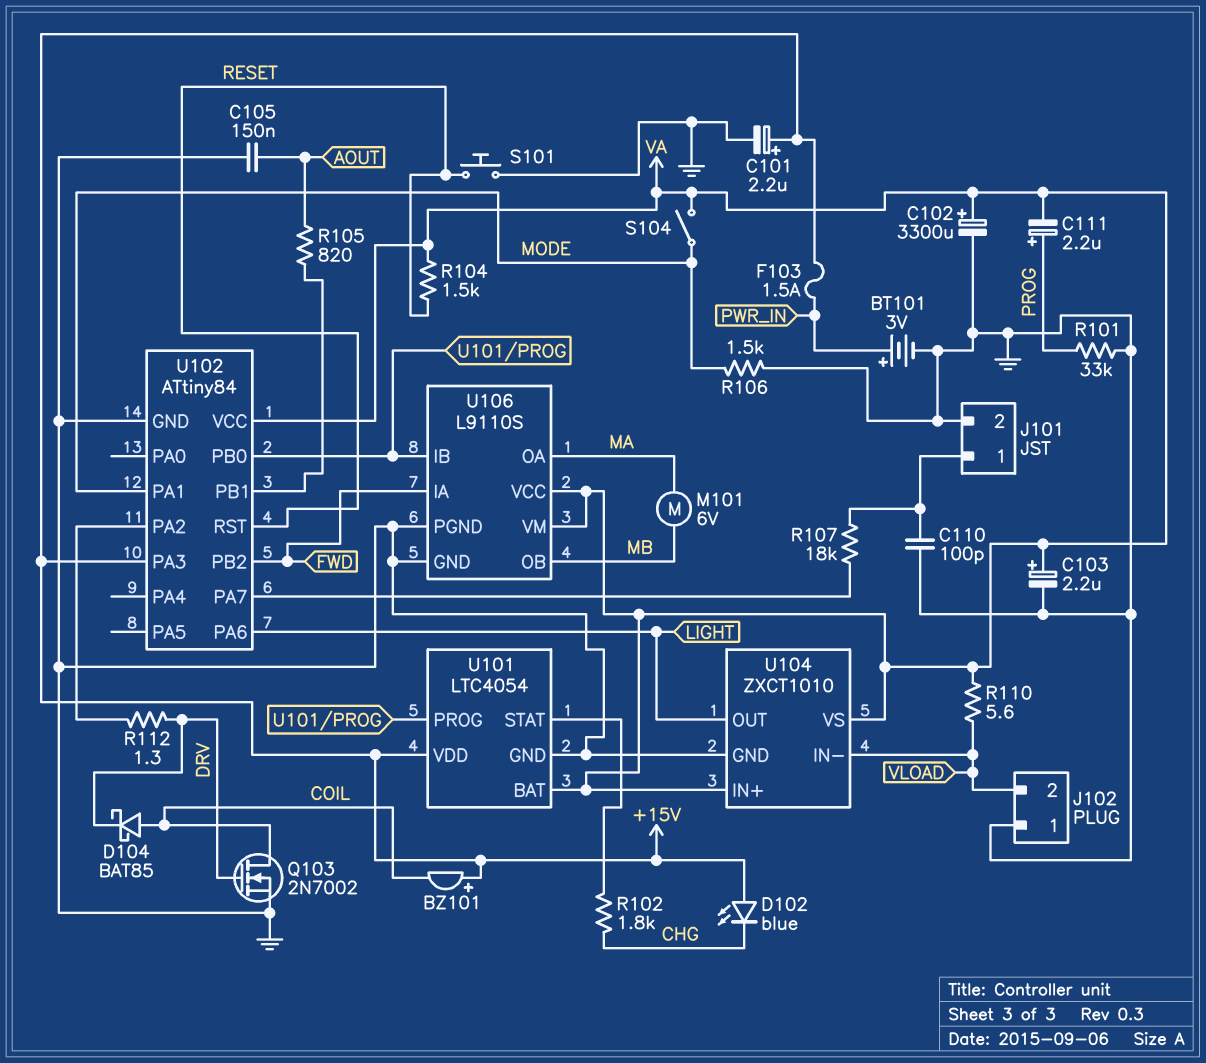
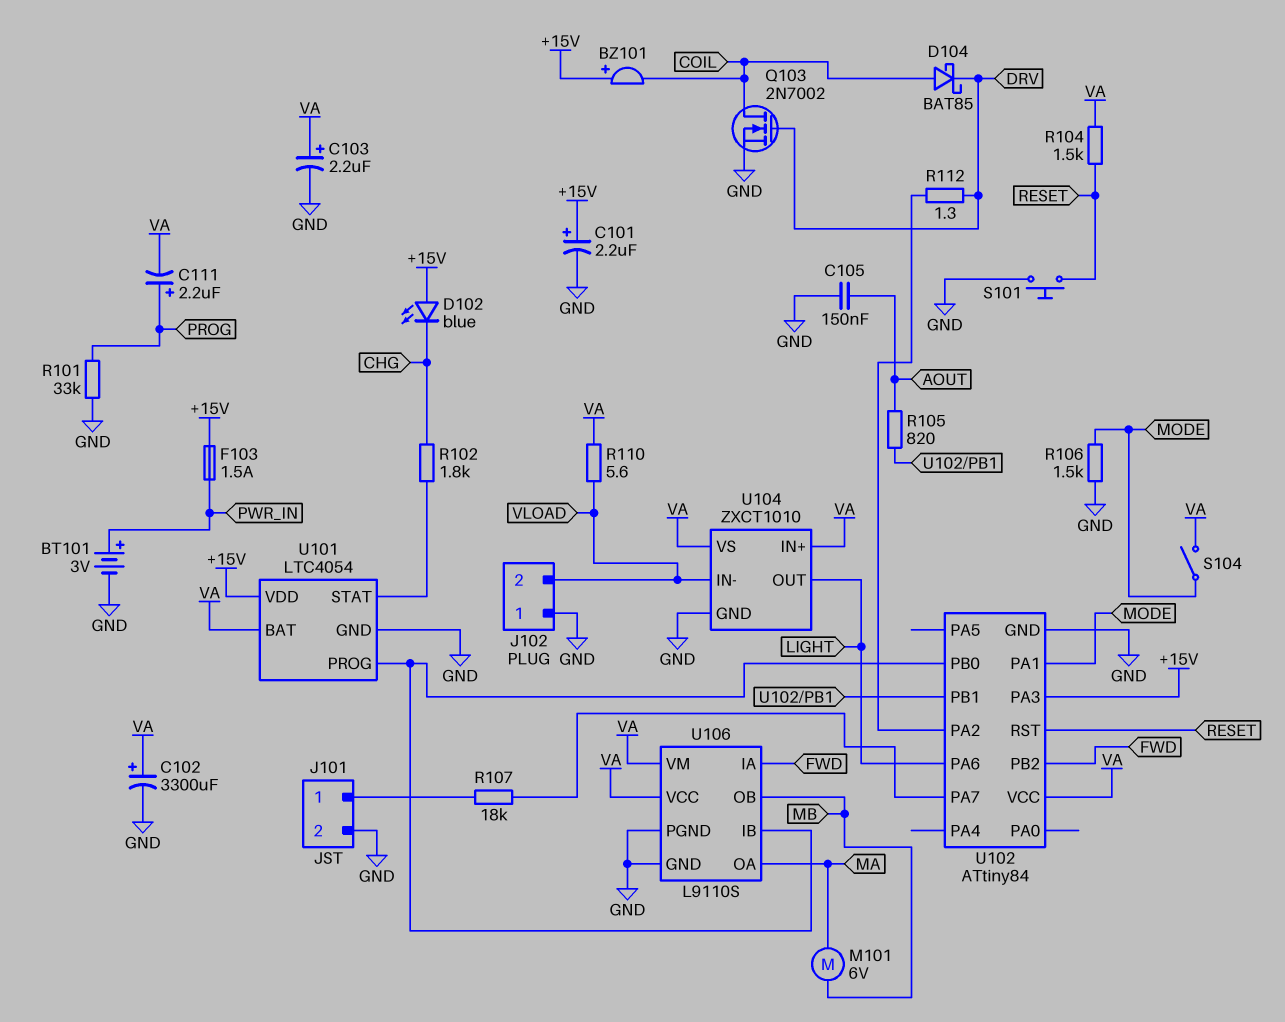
C110: 100pF (GND, J101/1) -> none

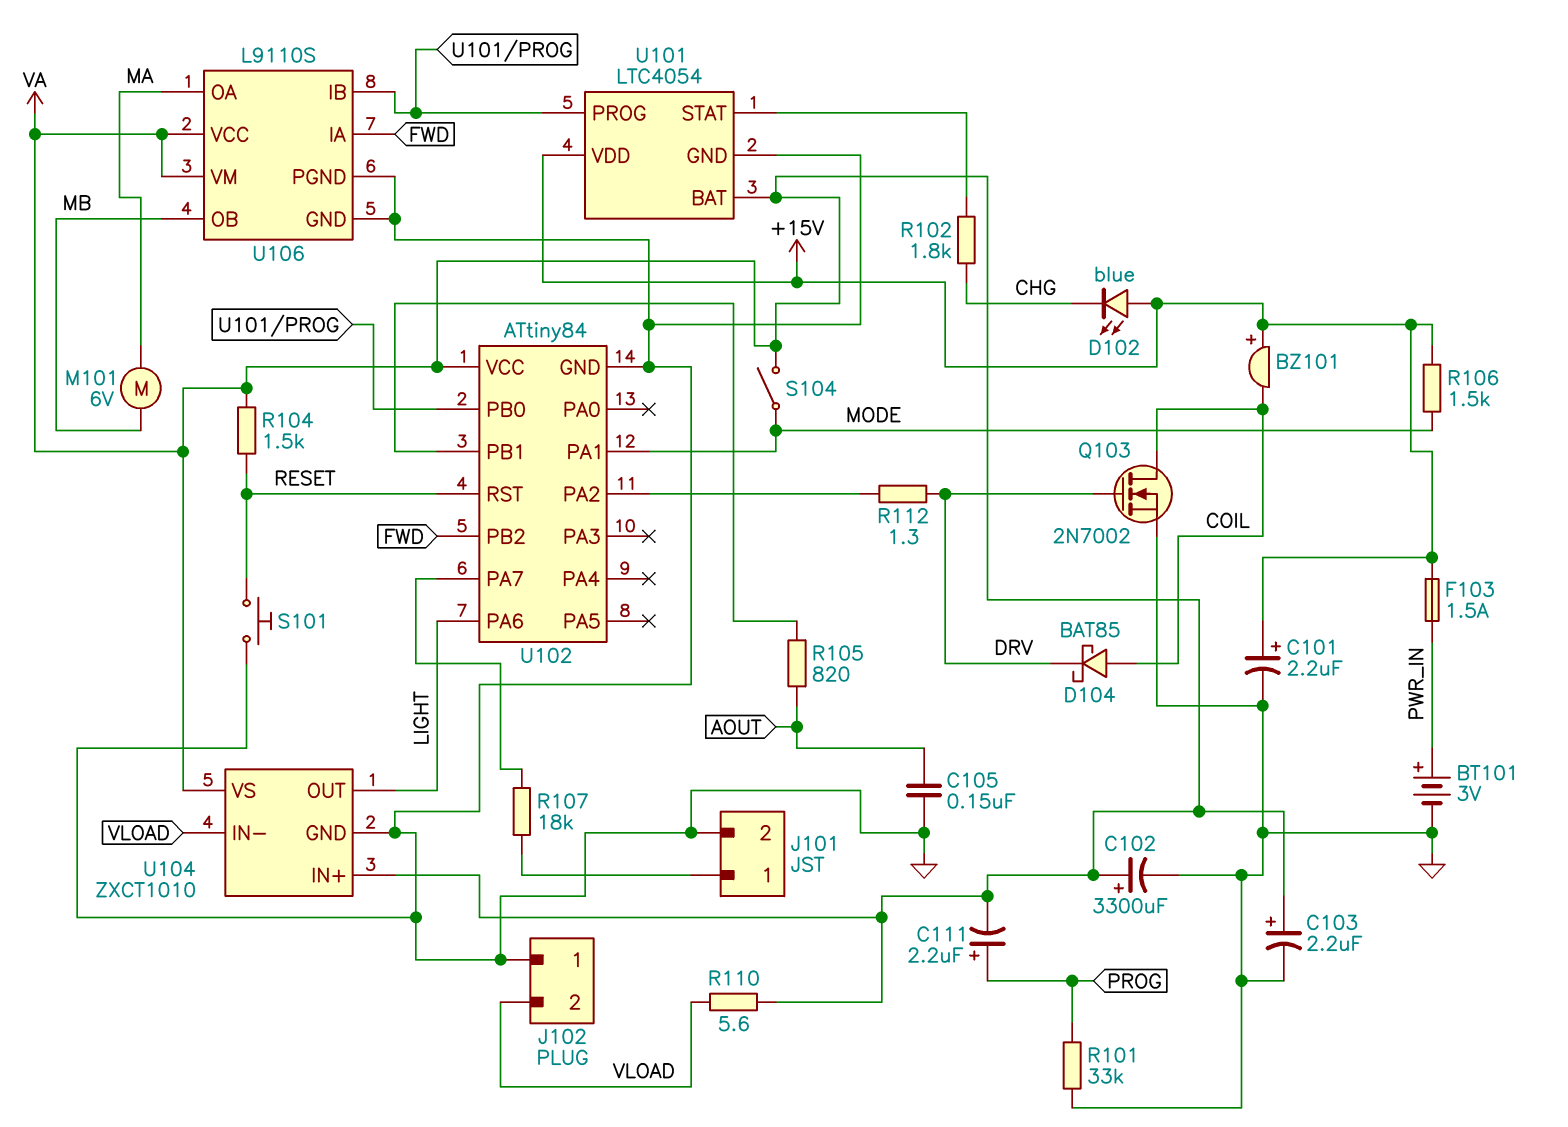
R106: 1.5k (GND, MODE) -> 1.5k (+15V, MODE)
U102 pin PA3: +15V -> none

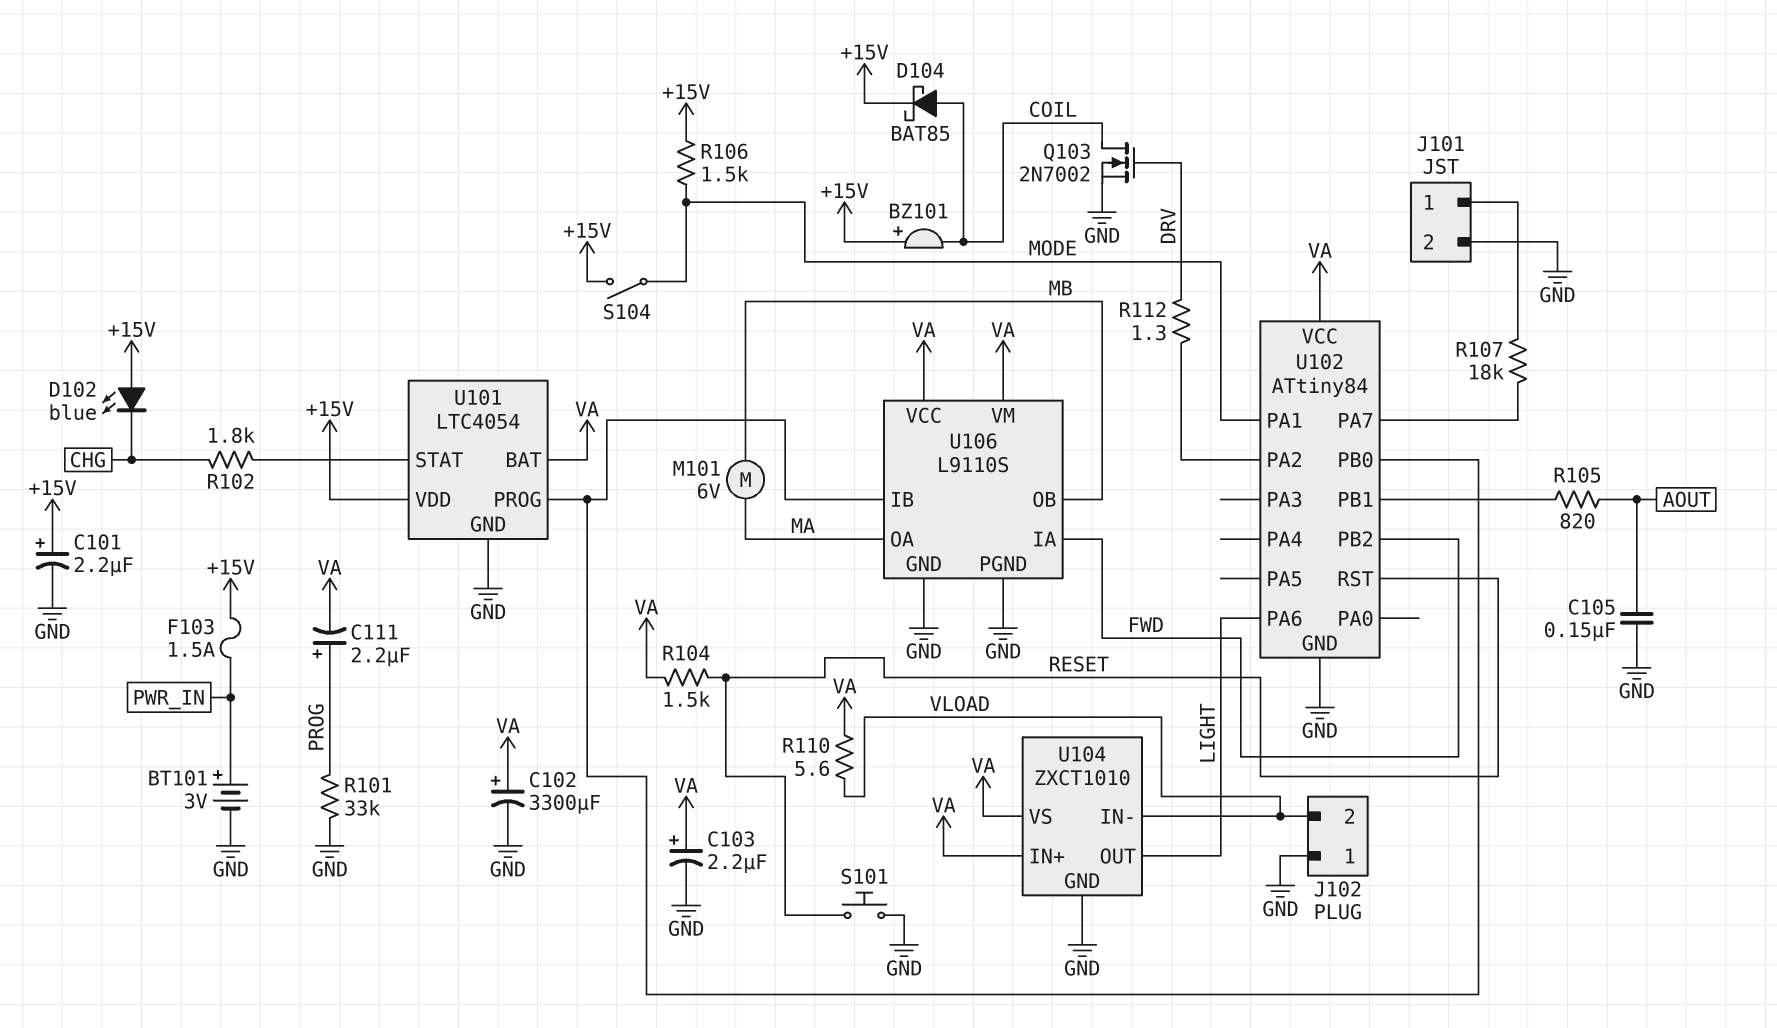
D104: schottky BAT85 (A COIL, K DRV) -> schottky BAT85 (A COIL, K +15V)
S104: switch (MODE, VA) -> switch (+15V, MODE)

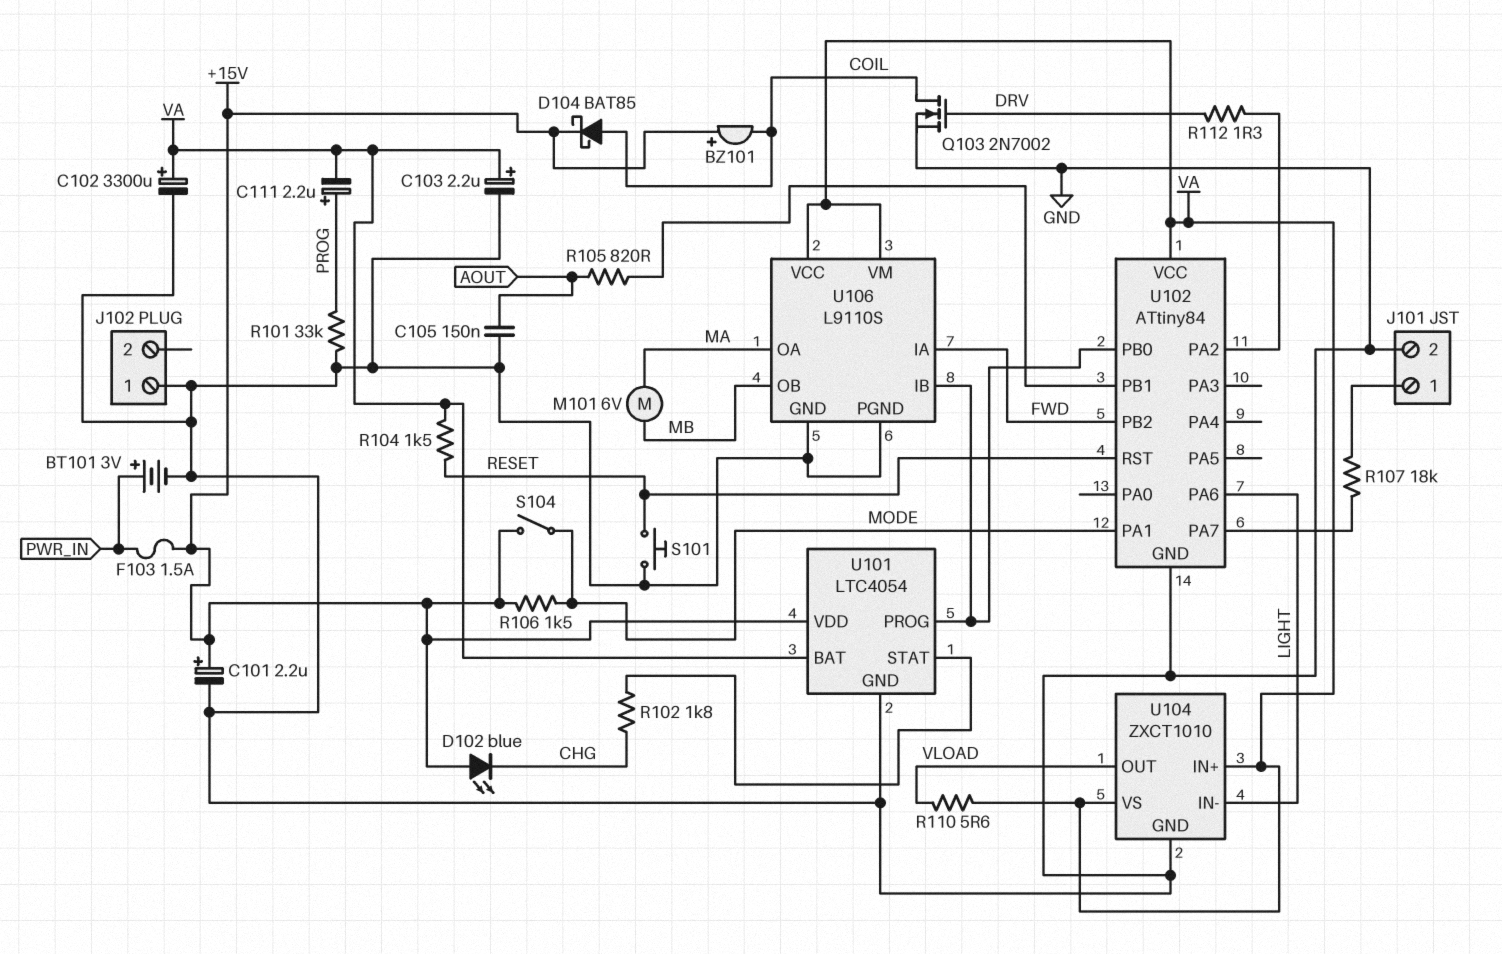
J102 pin 2: VLOAD -> none
U104 pin IN-: VLOAD -> LIGHT
U104 pin OUT: LIGHT -> VLOAD

